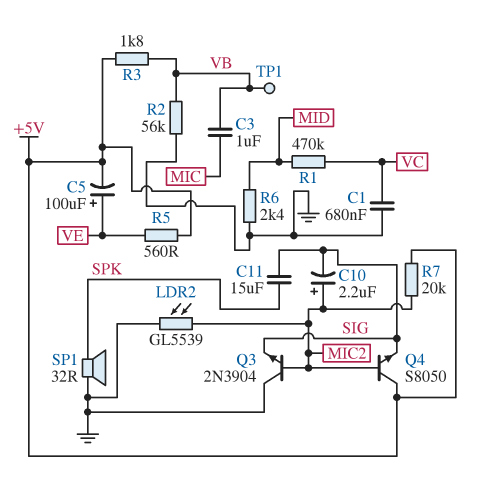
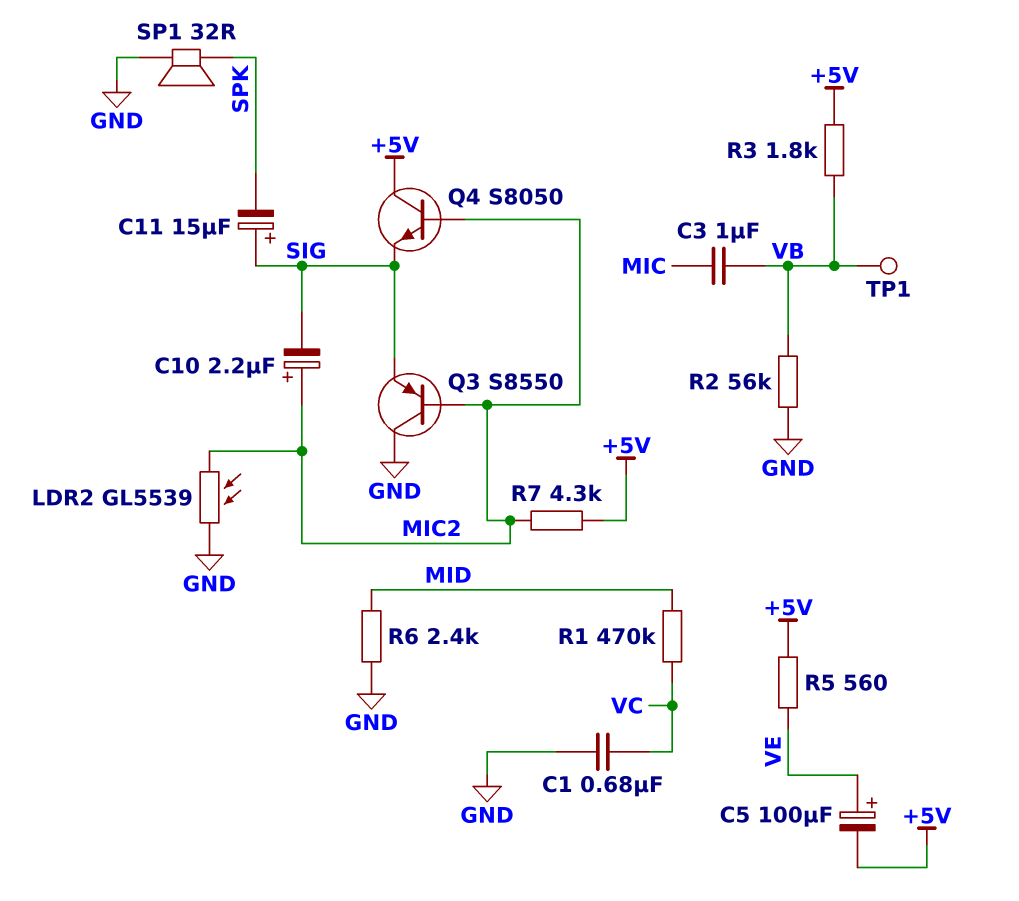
C11: 15uF (SIG, SPK) -> 15uF (plus SIG, minus SPK)
Q3: NPN 2N3904 (B MIC2, C GND, E SIG) -> PNP S8550 (B MIC2, C GND, E SIG)
R7: 20k (+5V, MIC2) -> 4.3k (+5V, MIC2)

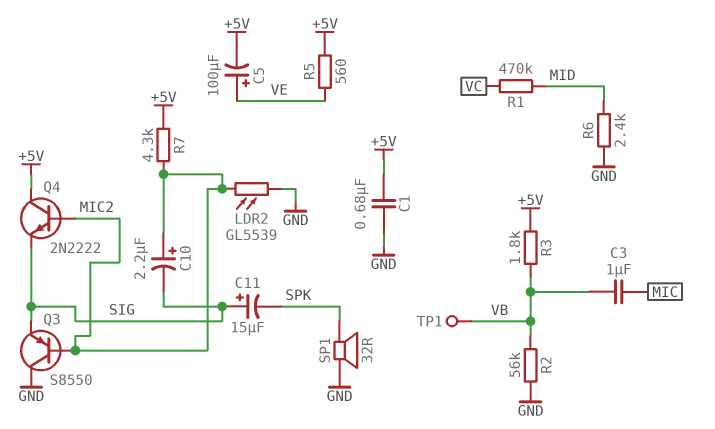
C1: 680nF (GND, VC) -> 680nF (+5V, GND)
Q4: NPN S8050 (B MIC2, C +5V, E SIG) -> NPN 2N2222 (B MIC2, C +5V, E SIG)

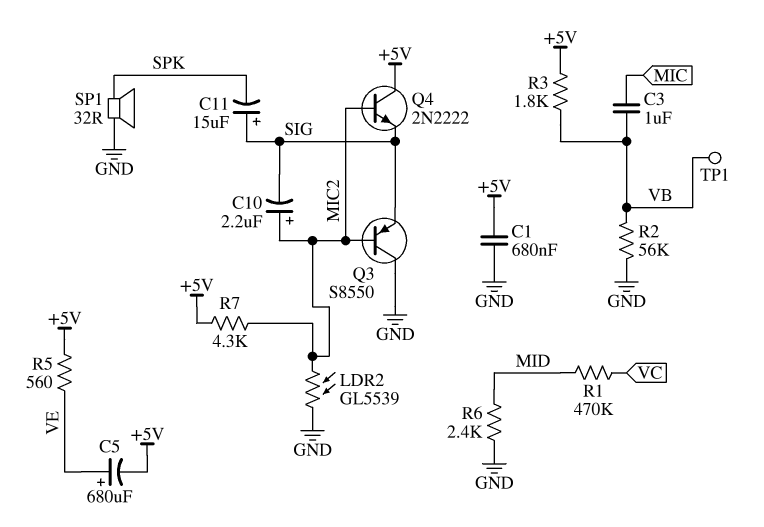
C5: 100uF (plus VE, minus +5V) -> 680uF (plus VE, minus +5V)

